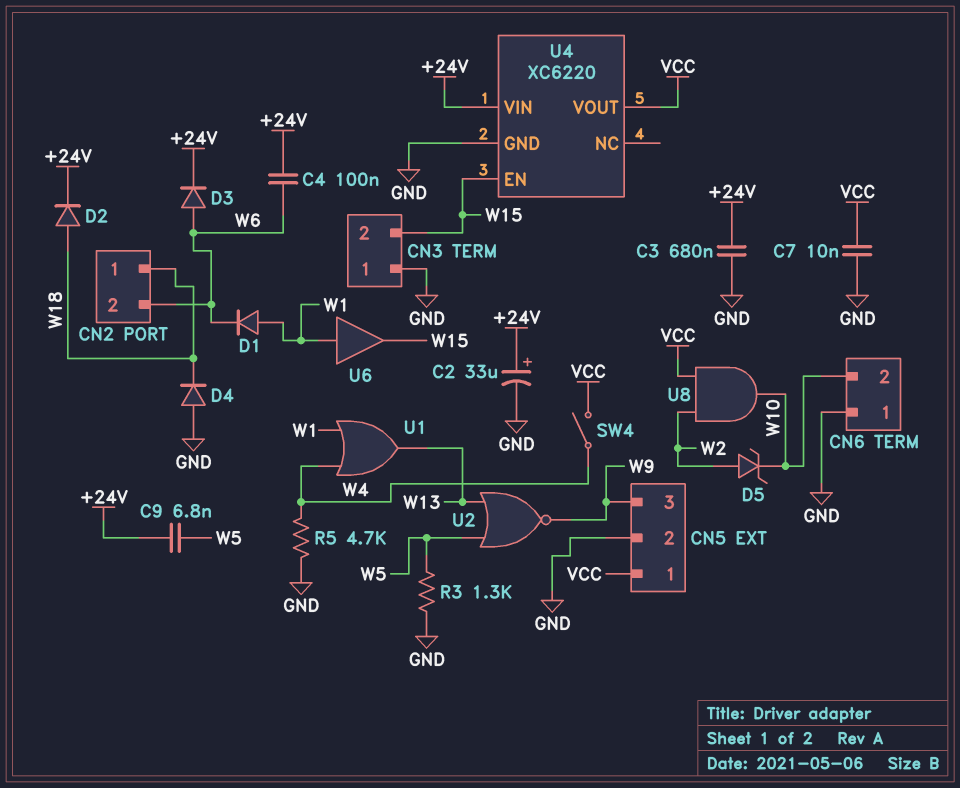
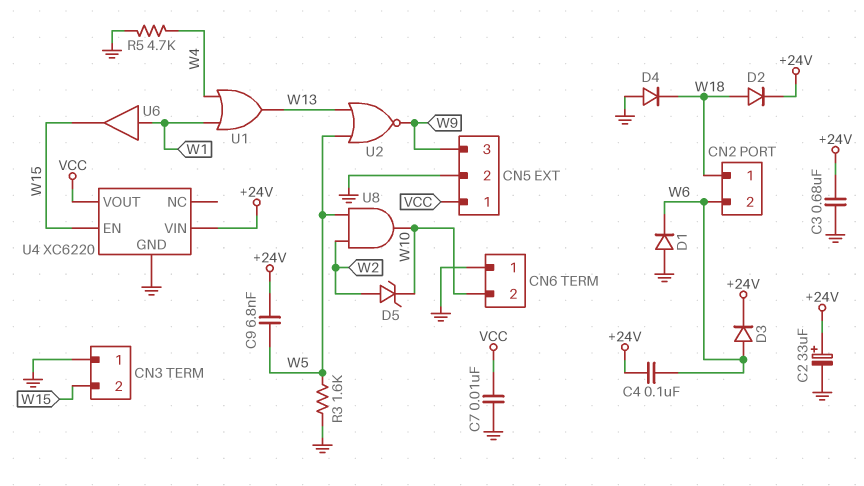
D1: diode (A W1, K W6) -> diode (A GND, K W6)
R3: 1.3k (GND, W5) -> 1.6k (GND, W5)
SW4: switch (VCC, W4) -> none
U8: AND (in VCC, in W2, out W10) -> AND (in W2, in W5, out W10)

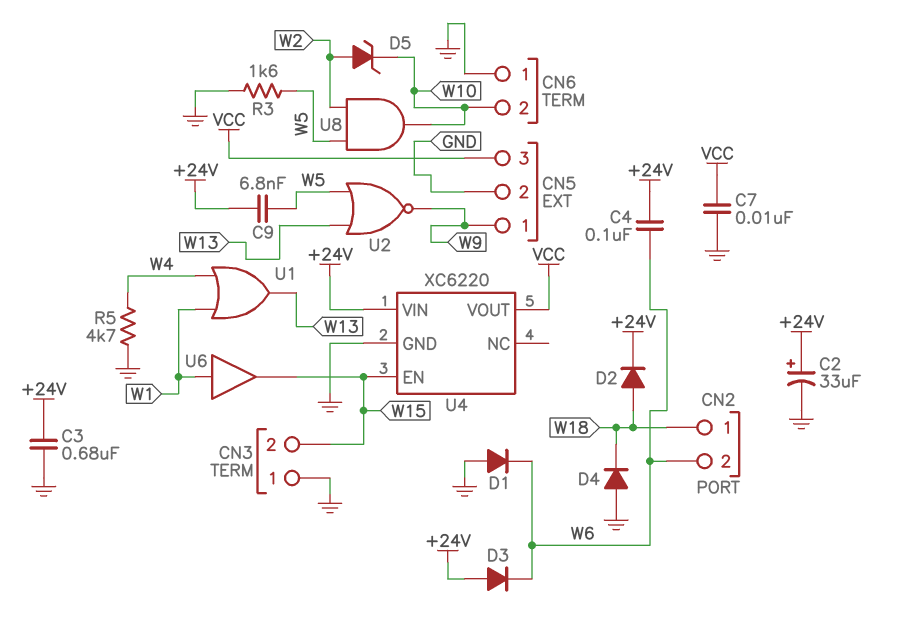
CN5 pin 1: VCC -> W9
CN5 pin 3: W9 -> VCC
D3: diode (A W6, K +24V) -> diode (A +24V, K W6)

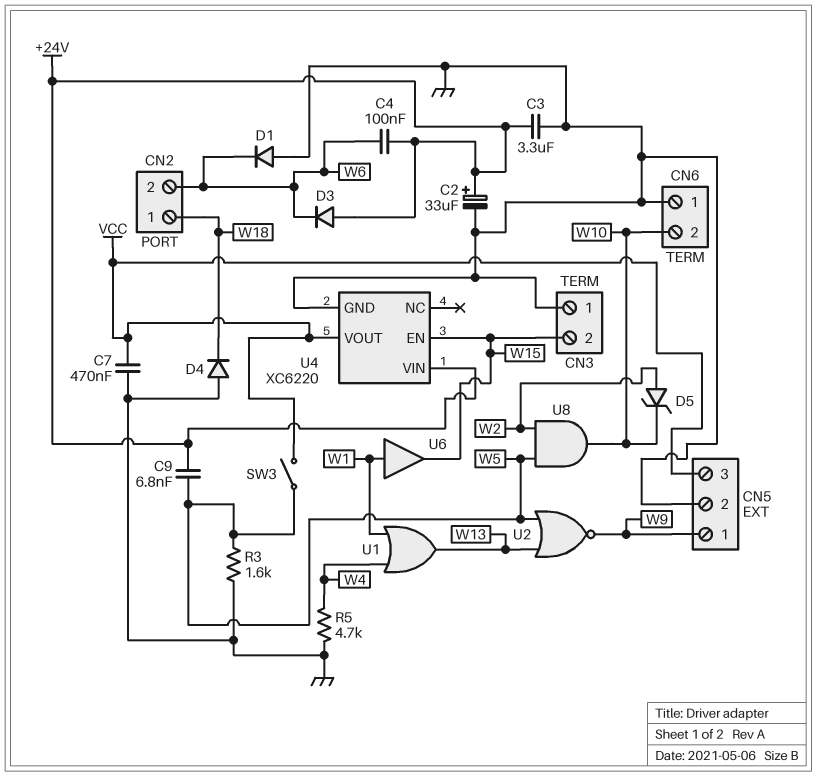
C3: 680nF (+24V, GND) -> 3.3uF (+24V, GND)
C7: 10nF (GND, VCC) -> 470nF (GND, VCC)
D2: diode (A W18, K +24V) -> none
SW3: none -> switch (VCC, W5)

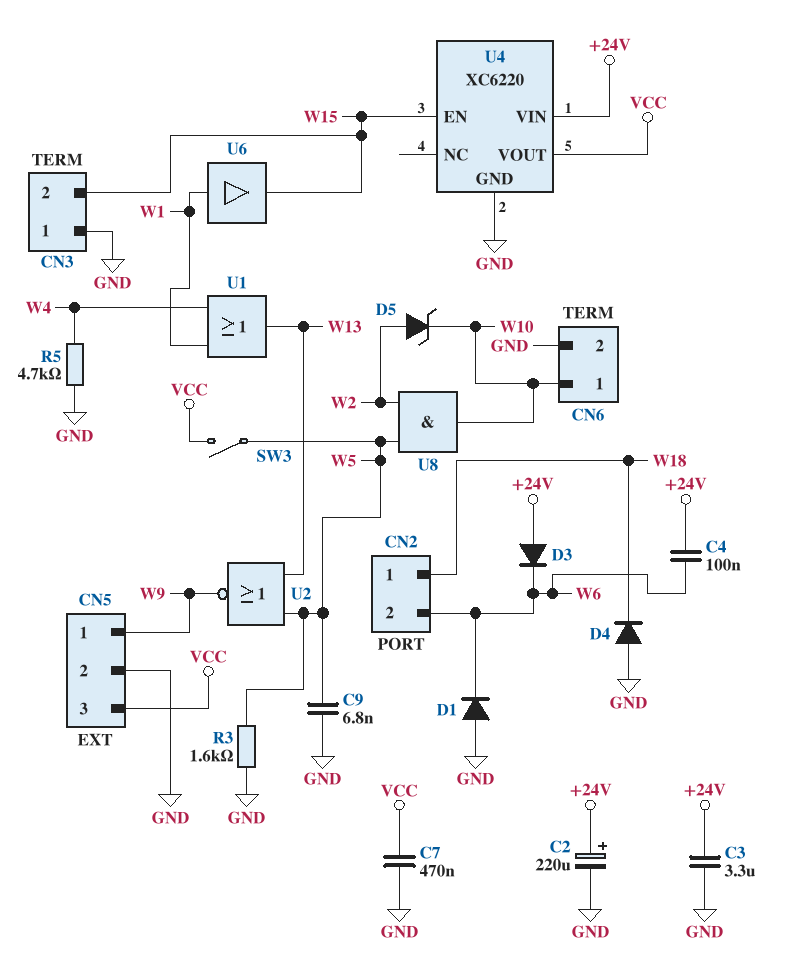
C2: 33uF (plus +24V, minus GND) -> 220uF (plus +24V, minus GND)
C9: 6.8nF (+24V, W5) -> 6.8nF (GND, W5)
CN6 pin 1: GND -> W10
CN6 pin 2: W10 -> GND

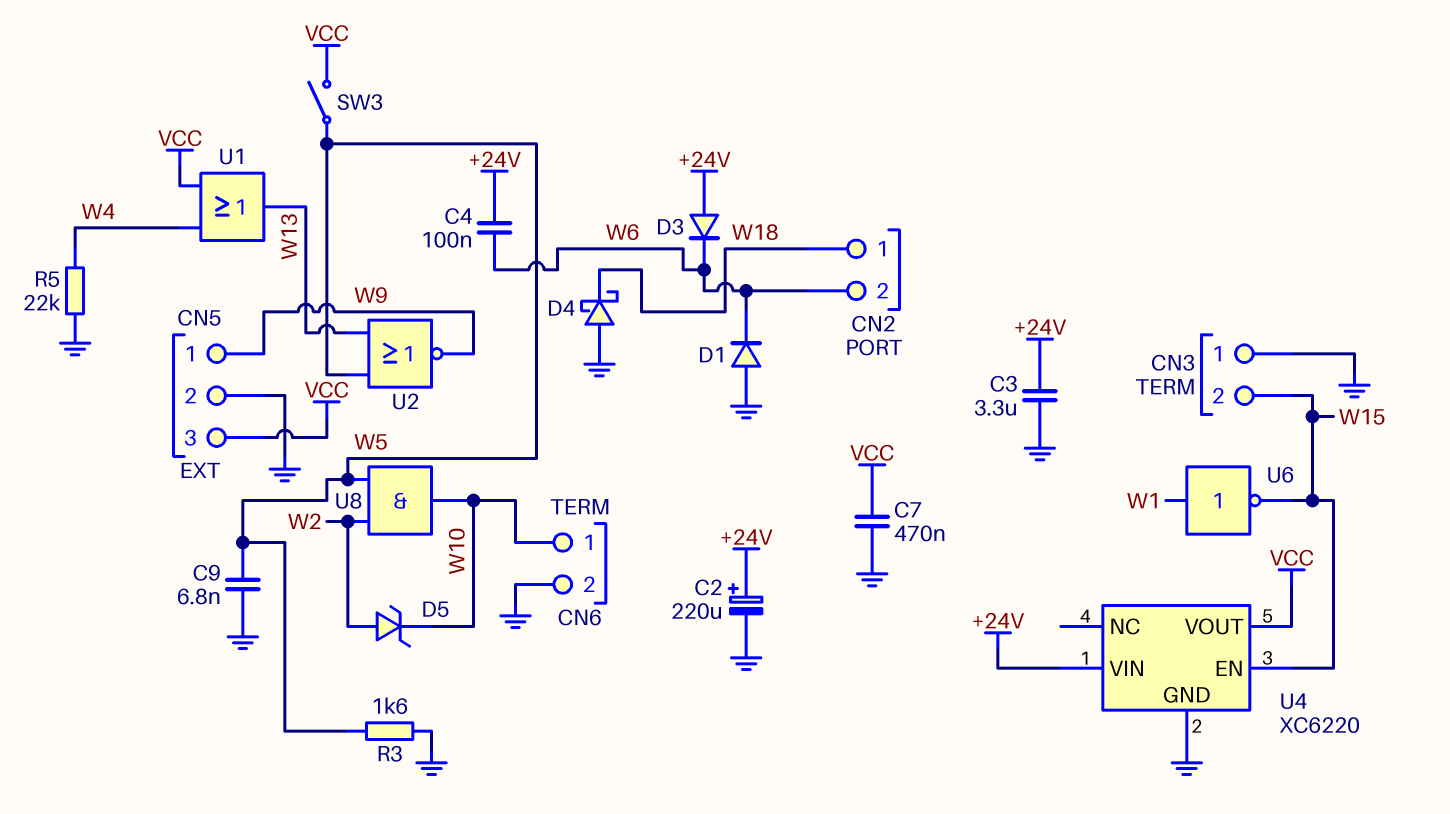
D4: diode (A GND, K W18) -> schottky (A GND, K W18)
R5: 4.7k (GND, W4) -> 22k (GND, W4)
U1: OR (in W1, in W4, out W13) -> OR (in VCC, in W4, out W13)
U6: buffer (in W1, out W15) -> NOT (in W1, out W15)

